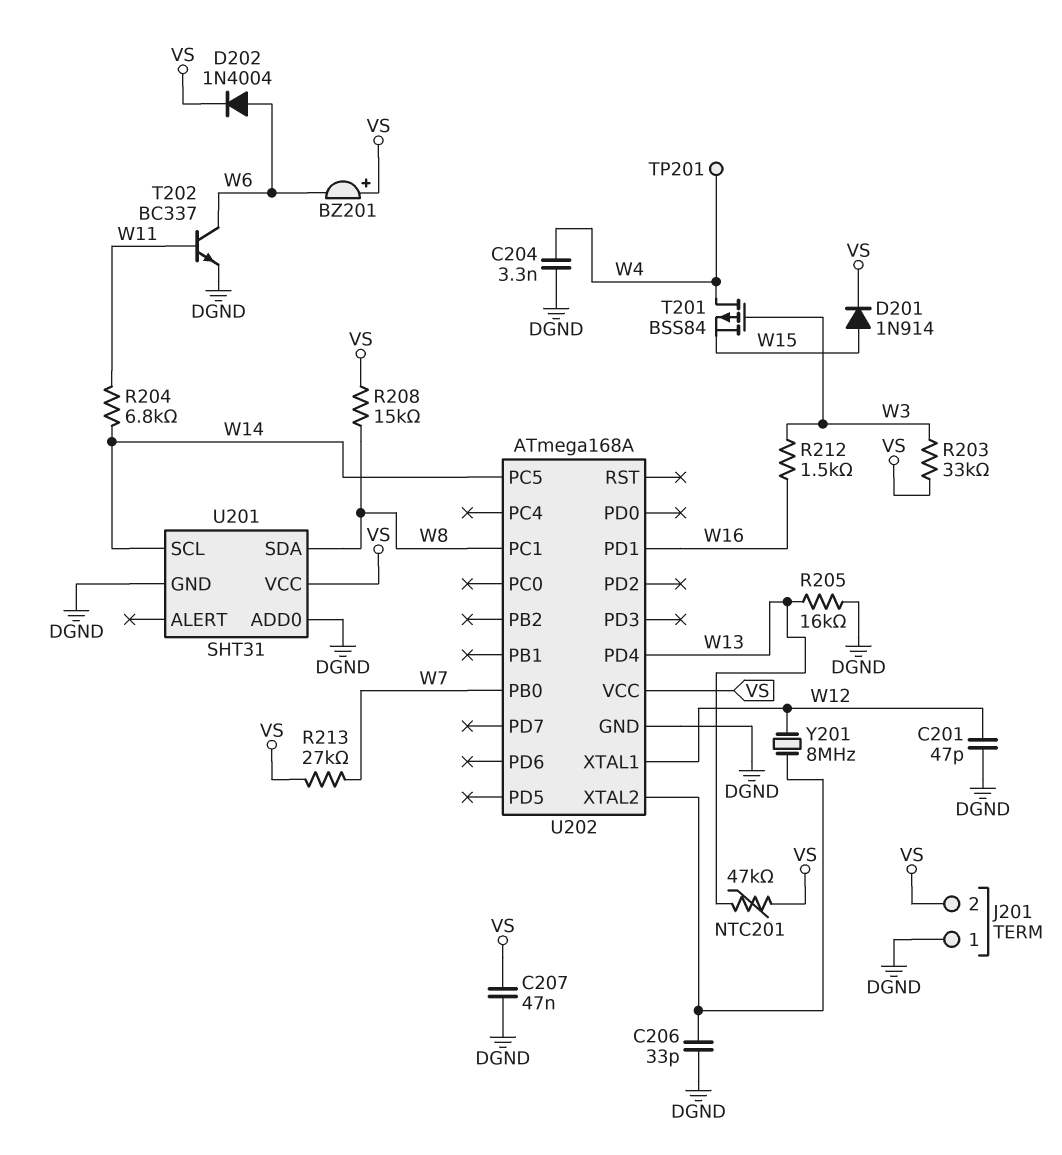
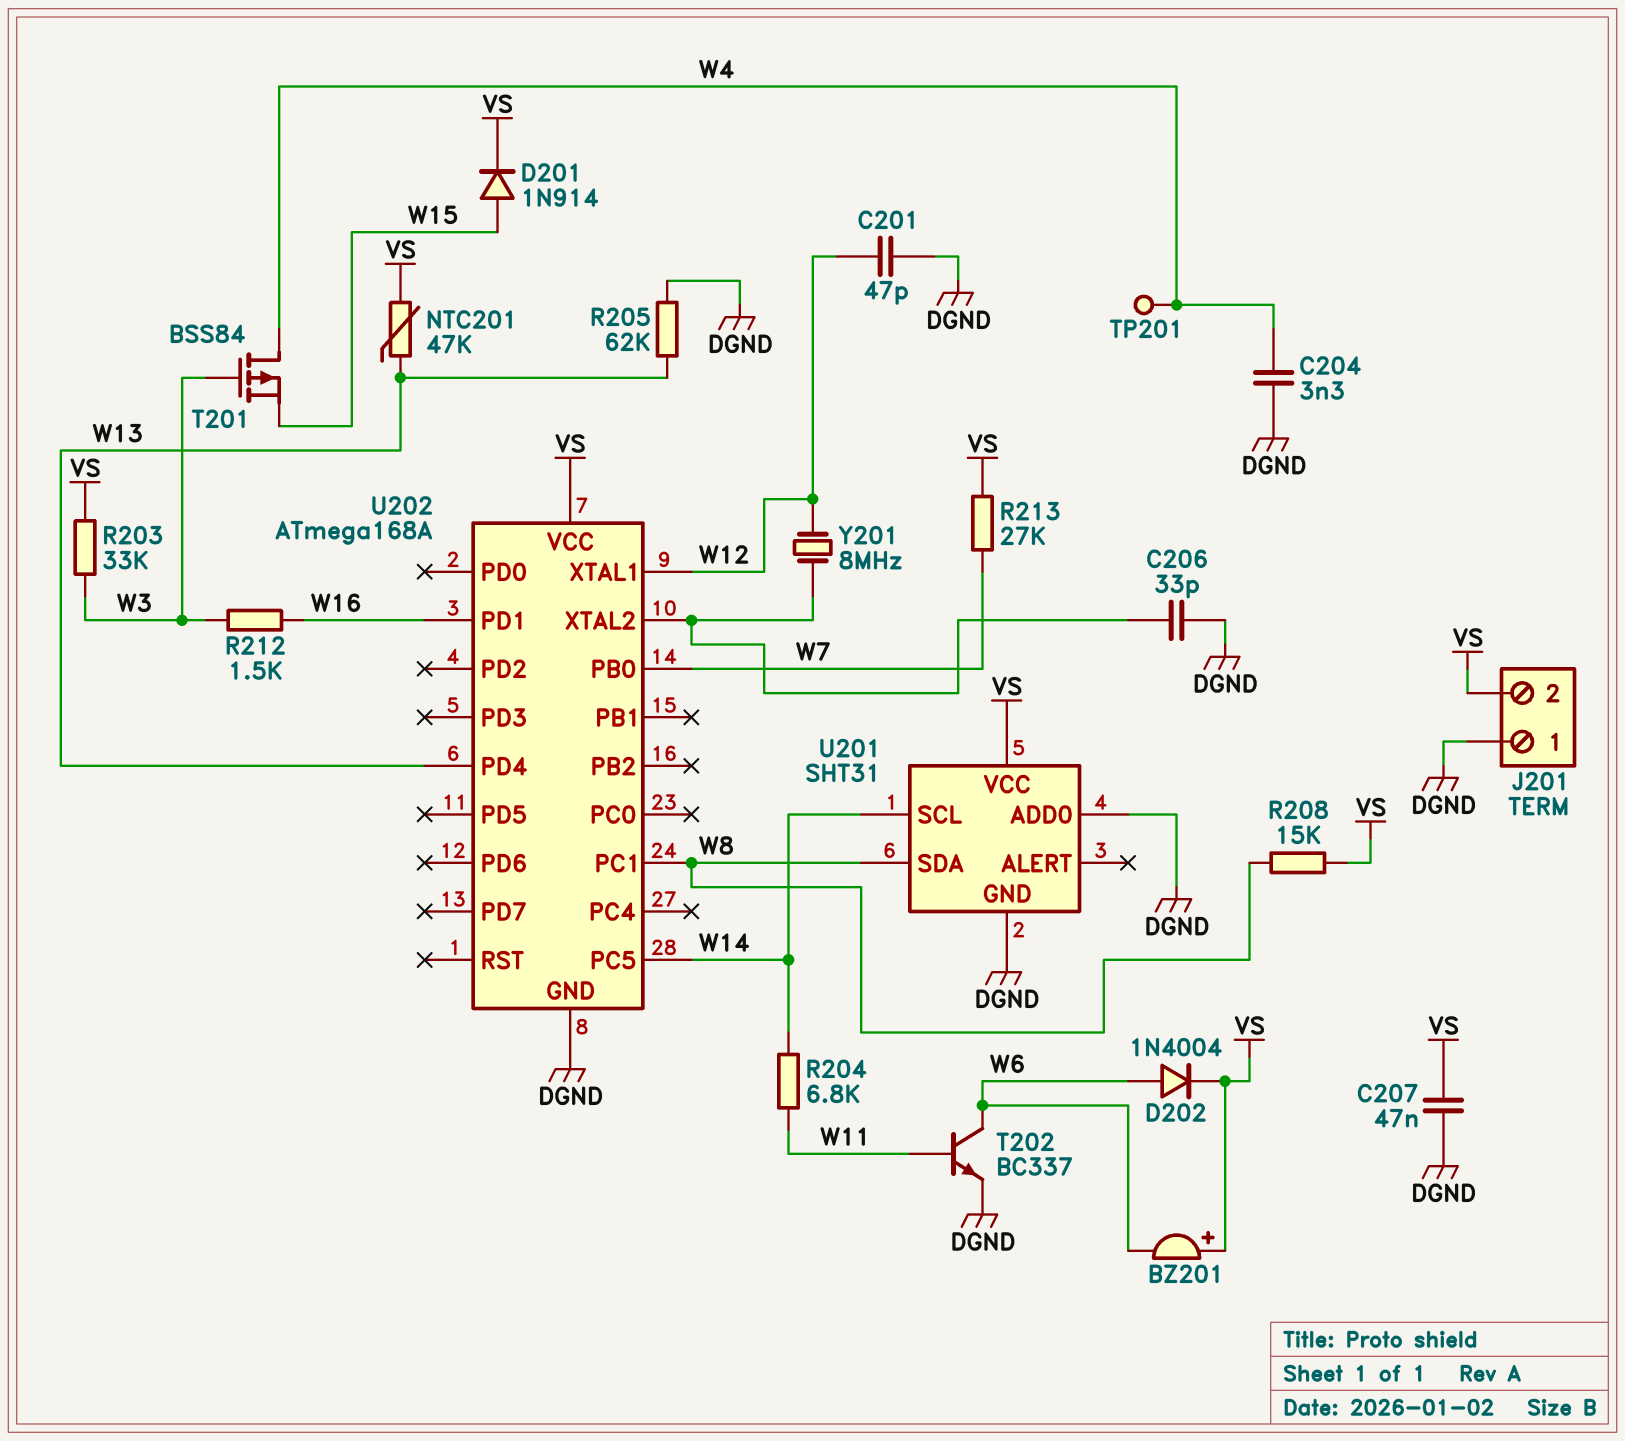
R205: 16k (DGND, W13) -> 62k (DGND, W13)

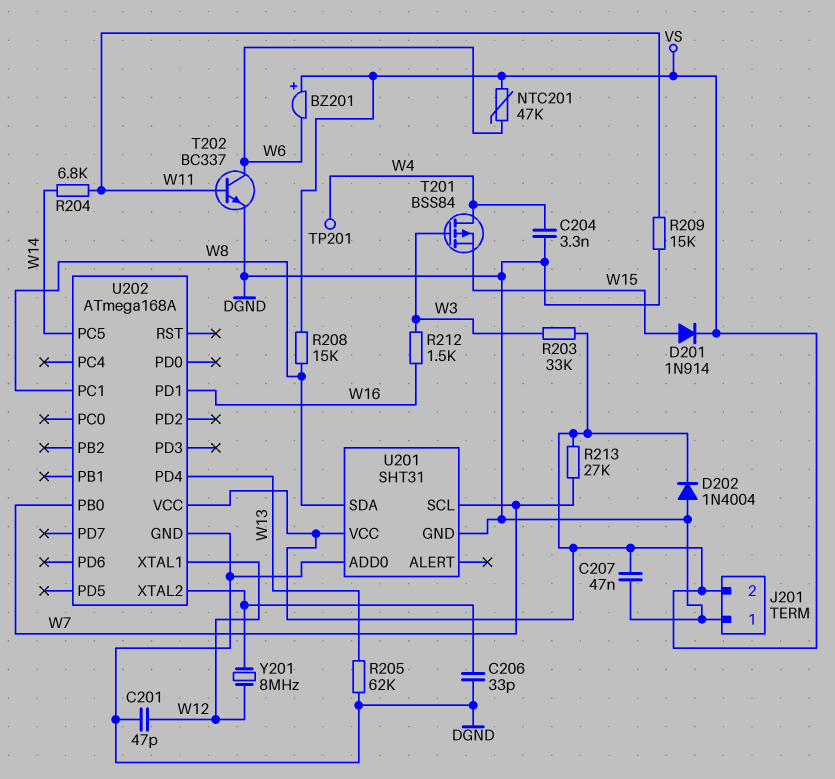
D202: diode 1N4004 (A W6, K VS) -> diode 1N4004 (A DGND, K VS)
NTC201: 47k (VS, W13) -> 47k (VS, W6)
R209: none -> 15k (DGND, W11)
U201 pin SCL: W14 -> W7

